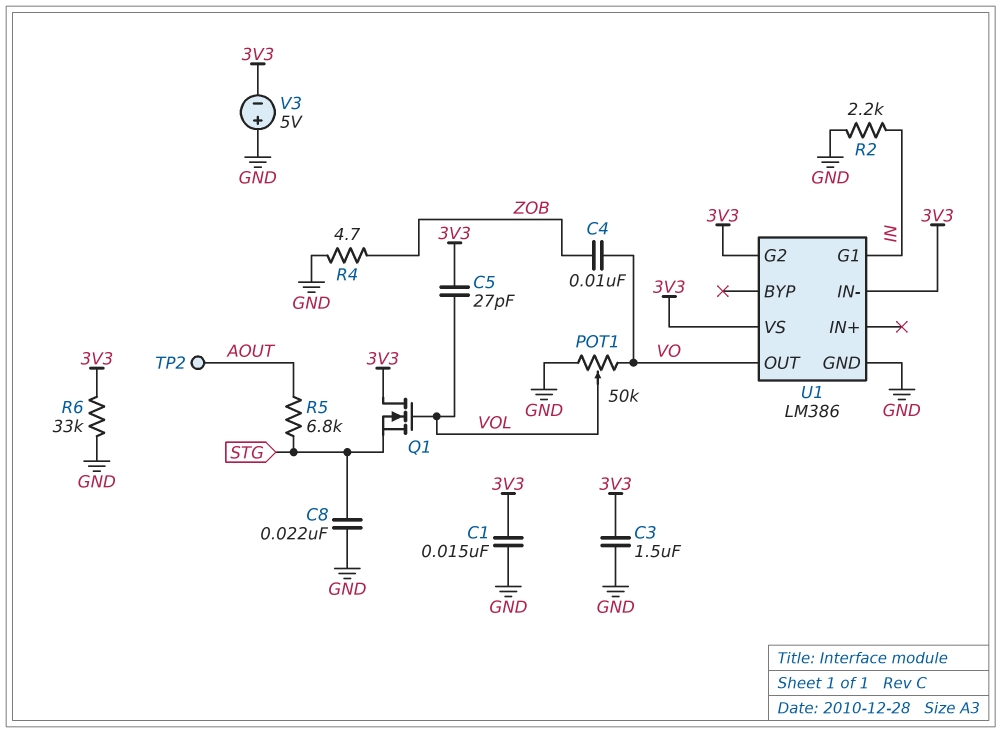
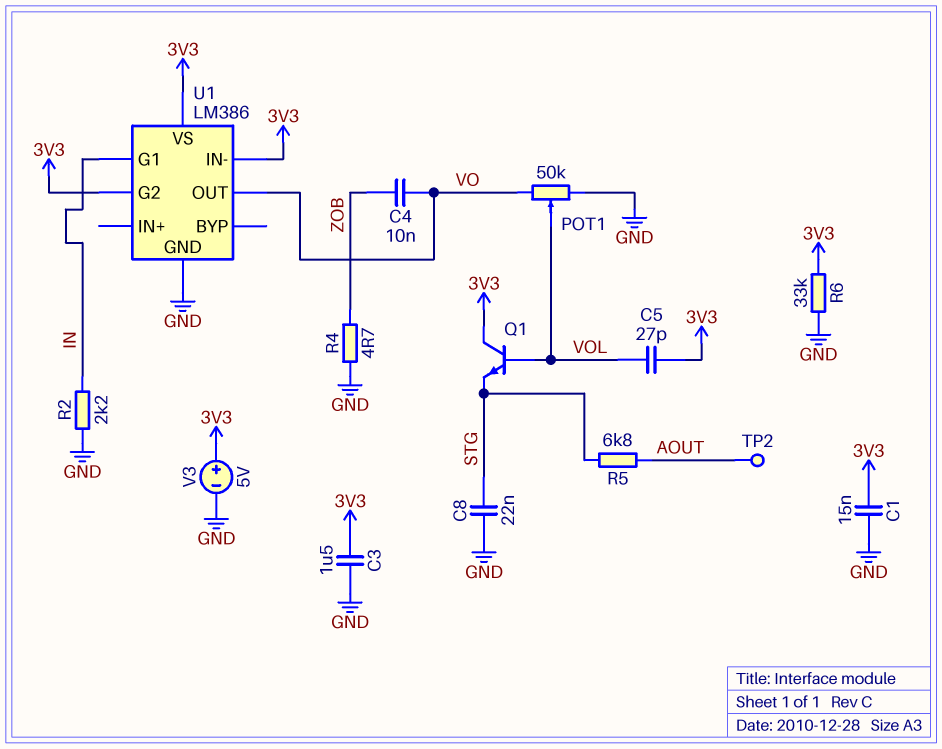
Q1: NMOS (G VOL, D 3V3, S STG) -> NPN (B VOL, C 3V3, E STG)
V3: 5V (plus GND, minus 3V3) -> 5V (plus 3V3, minus GND)

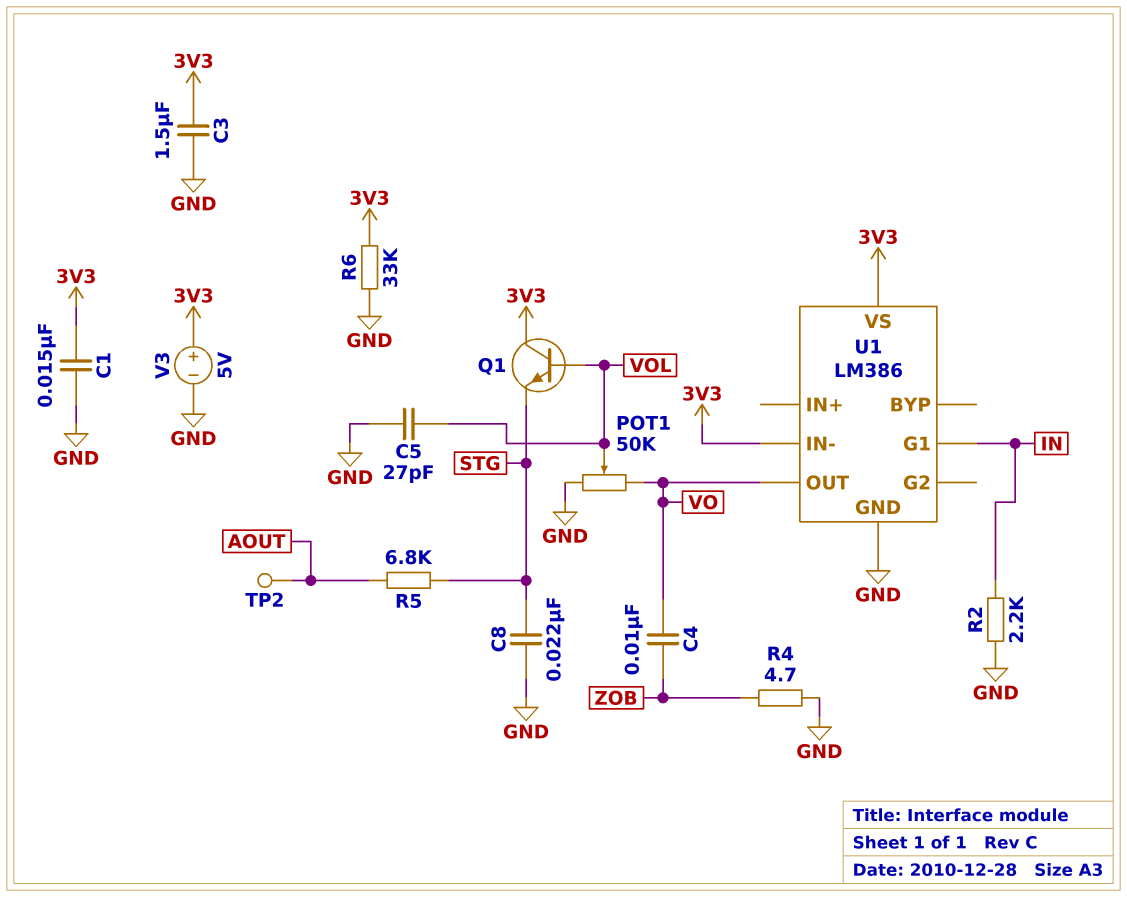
C5: 27pF (3V3, VOL) -> 27pF (GND, VOL)
U1 pin G2: 3V3 -> none

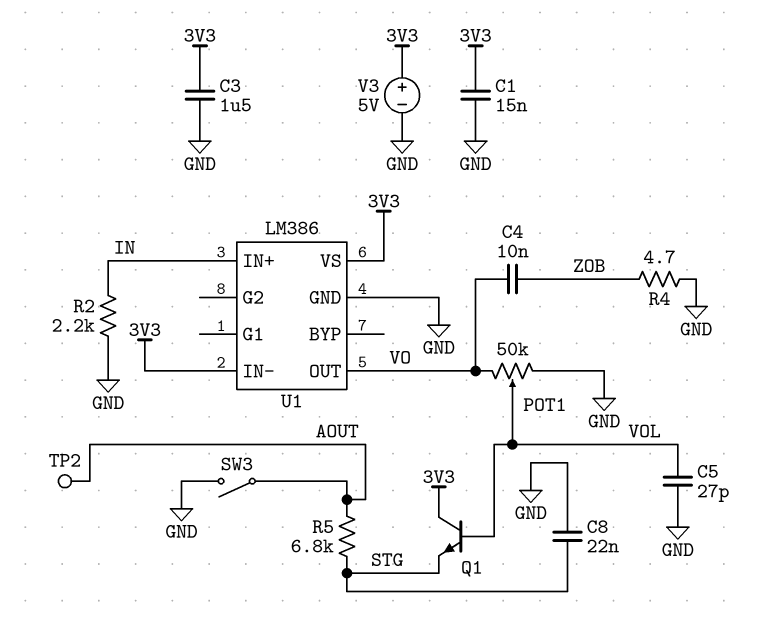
R6: 33k (3V3, GND) -> none
SW3: none -> switch (AOUT, GND)
U1 pin G1: IN -> none
U1 pin IN+: none -> IN

